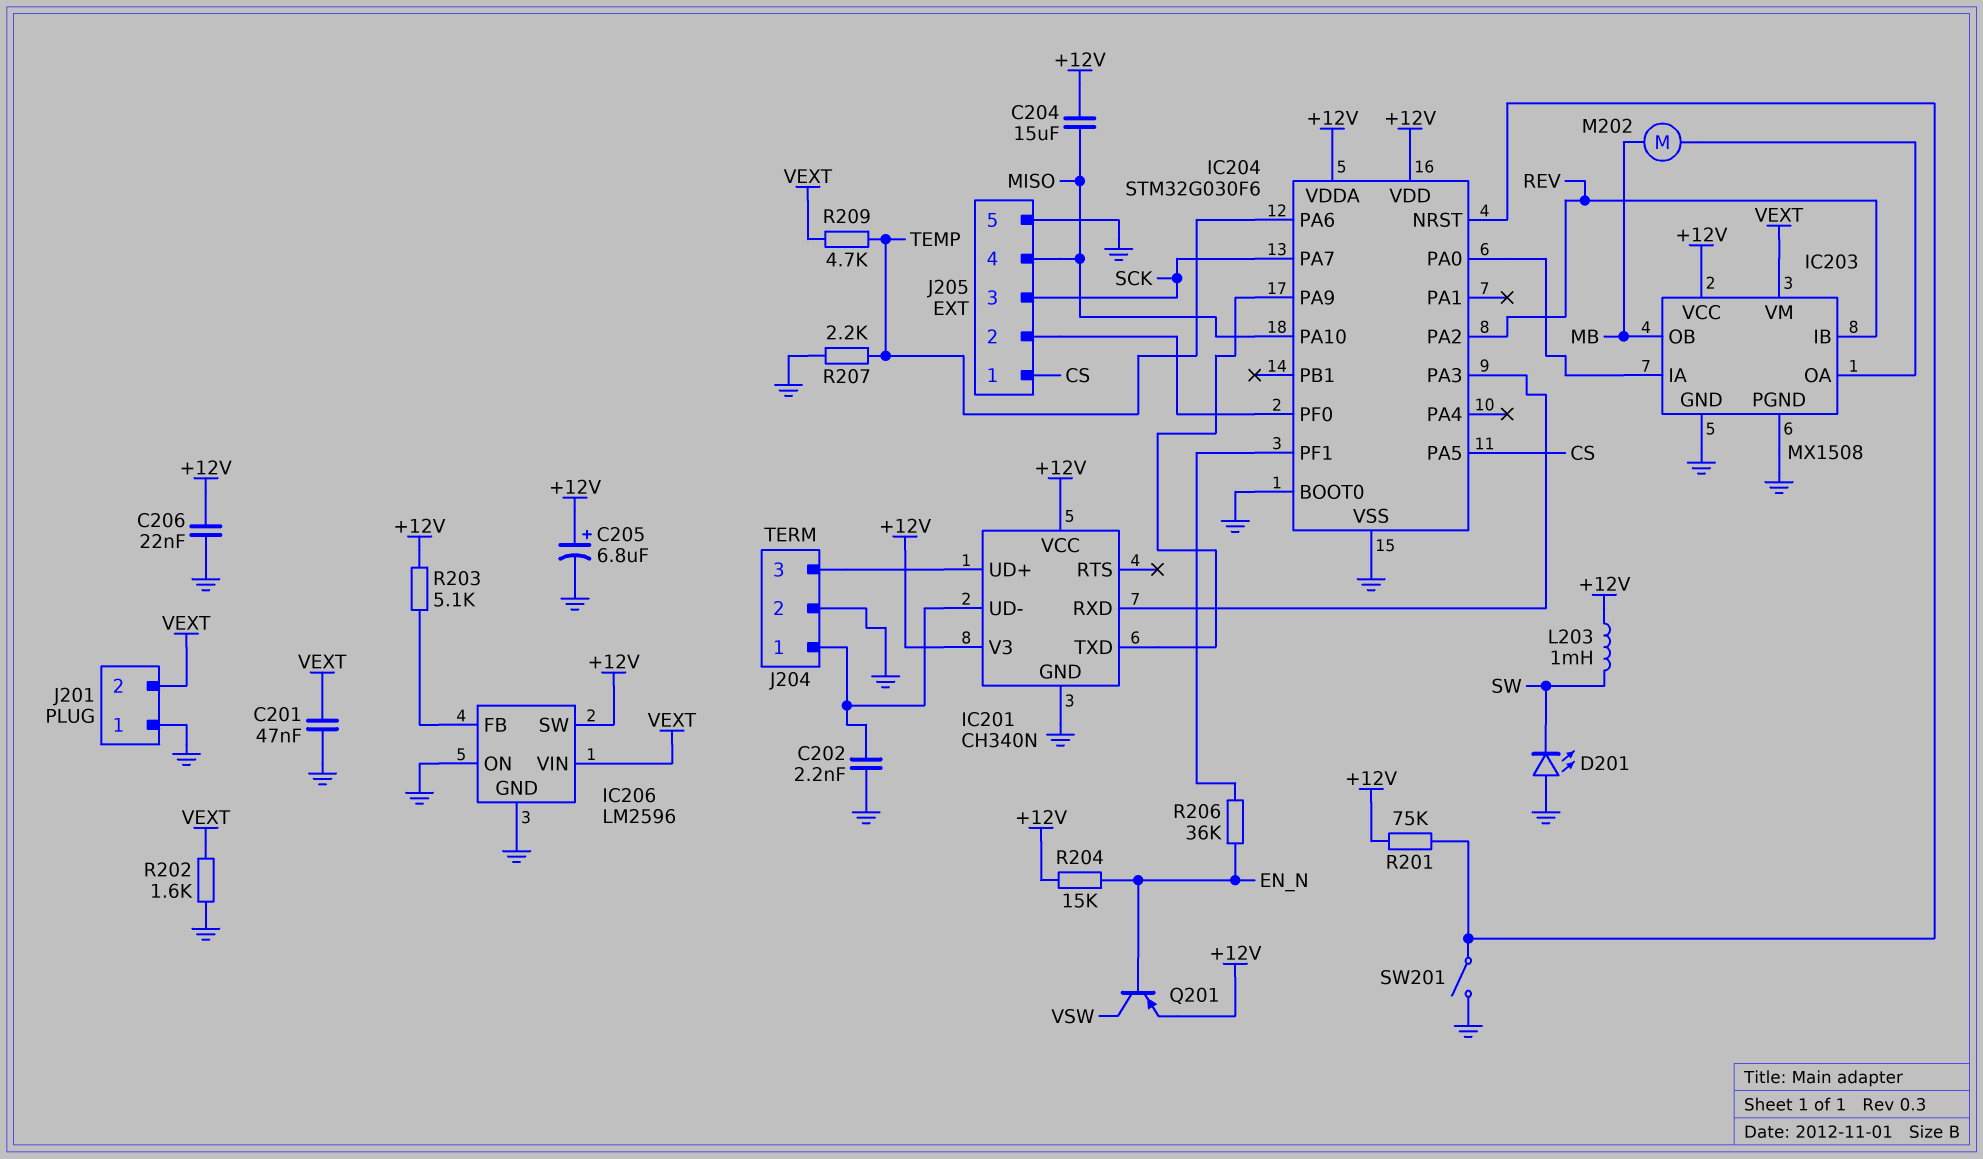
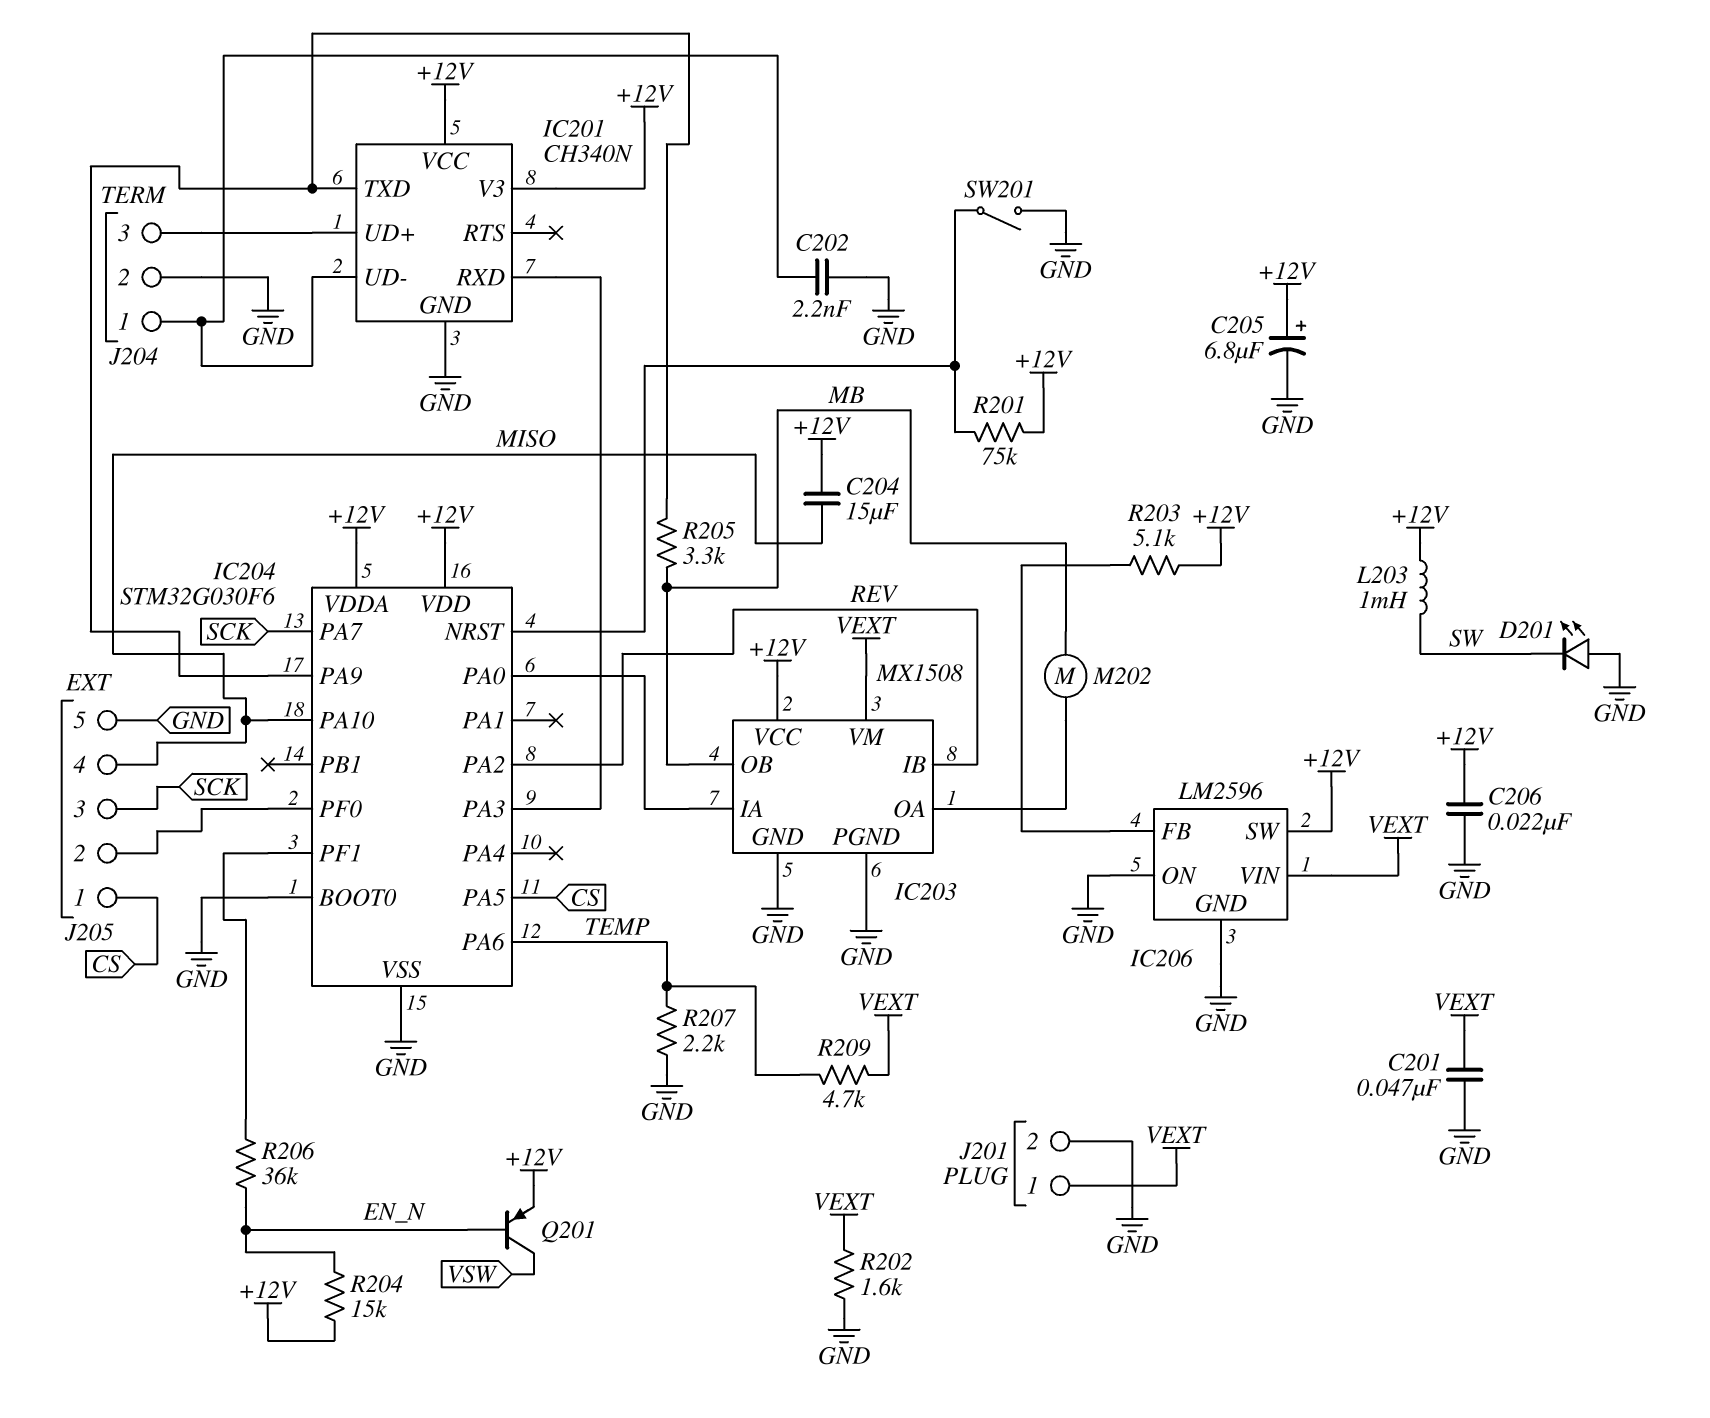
J201 pin 1: GND -> VEXT
J201 pin 2: VEXT -> GND
R205: none -> 3.3k (IC201/TXD, MB)

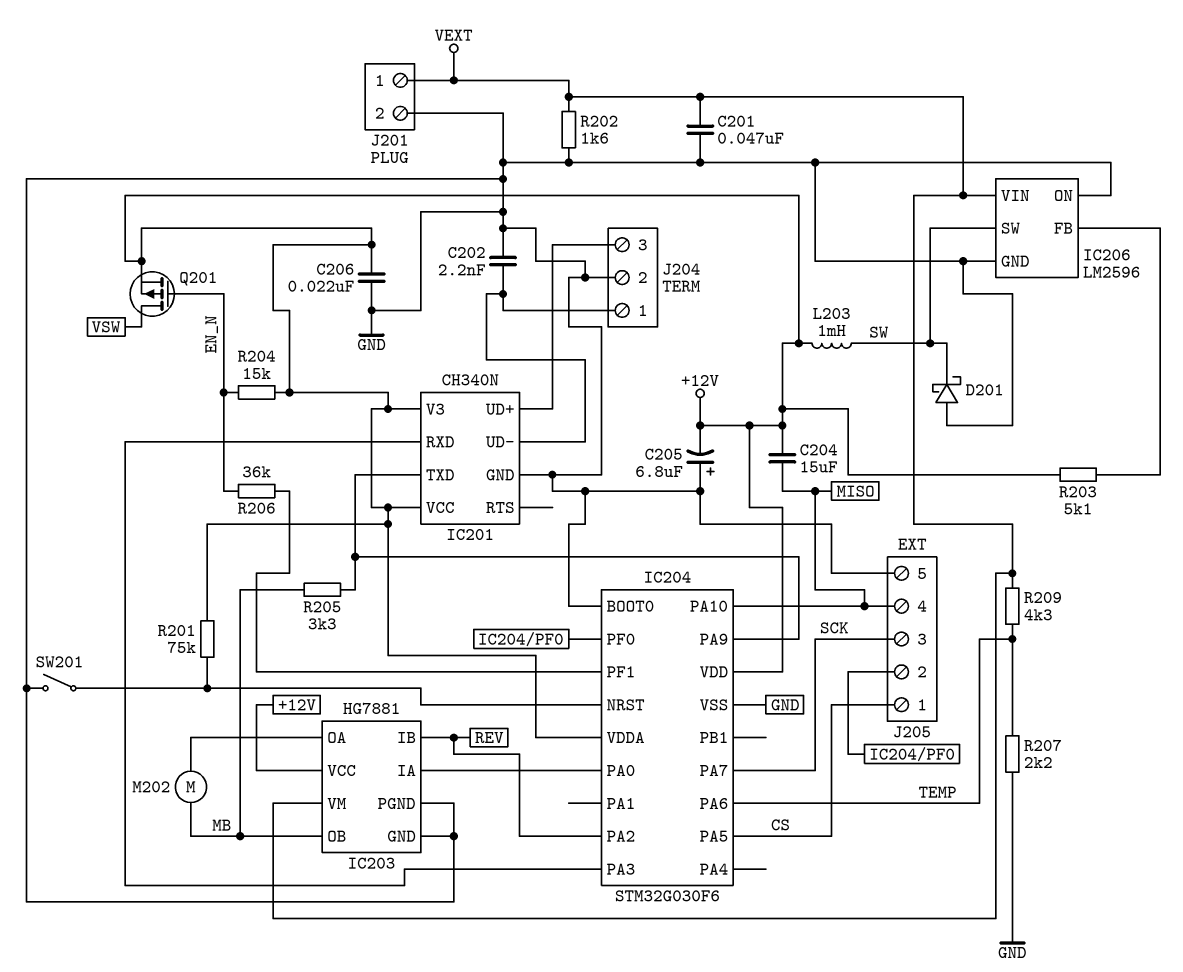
C205: 6.8uF (plus +12V, minus GND) -> 6.8uF (plus GND, minus +12V)
D201: LED (A GND, K SW) -> schottky (A GND, K SW)
IC203: MX1508 -> HG7881
IC206 pin SW: +12V -> SW
Q201: PNP (B EN_N, C VSW, E +12V) -> PMOS (G EN_N, D VSW, S +12V)
R209: 4.7k (TEMP, VEXT) -> 4.3k (TEMP, VEXT)

